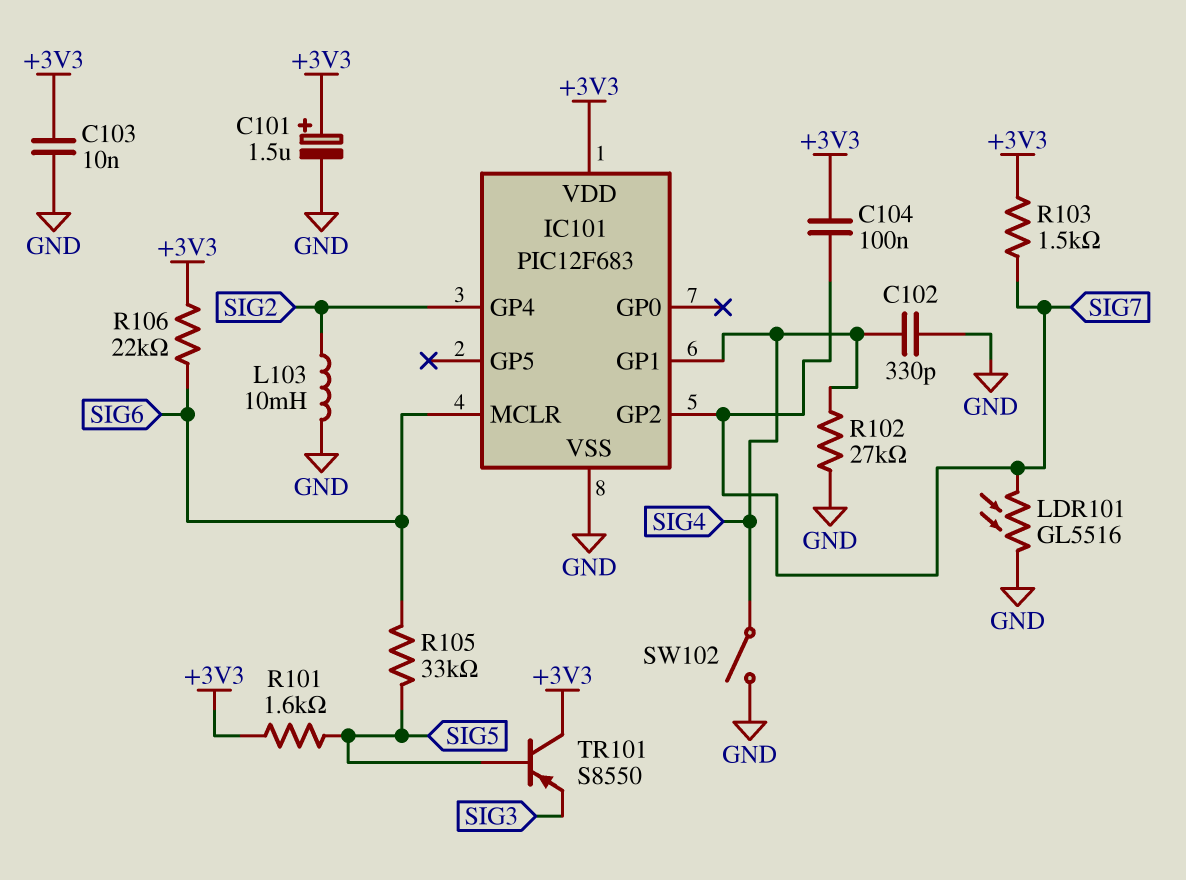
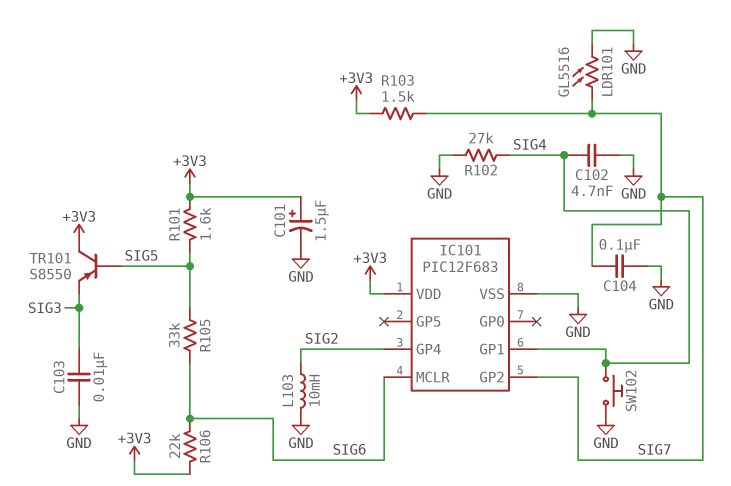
C102: 330pF (GND, SIG4) -> 4.7nF (GND, SIG4)
C103: 10nF (+3V3, GND) -> 10nF (GND, SIG3)
C104: 100nF (+3V3, SIG7) -> 100nF (GND, SIG7)
SW102: switch (GND, SIG4) -> button (GND, SIG4)

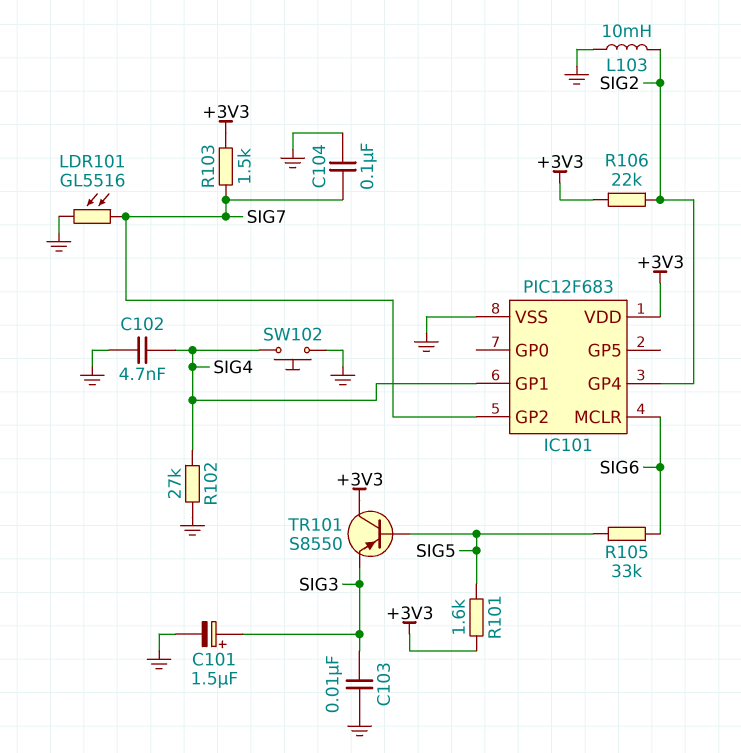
C101: 1.5uF (plus +3V3, minus GND) -> 1.5uF (plus SIG3, minus GND)
R106: 22k (+3V3, SIG6) -> 22k (+3V3, SIG2)

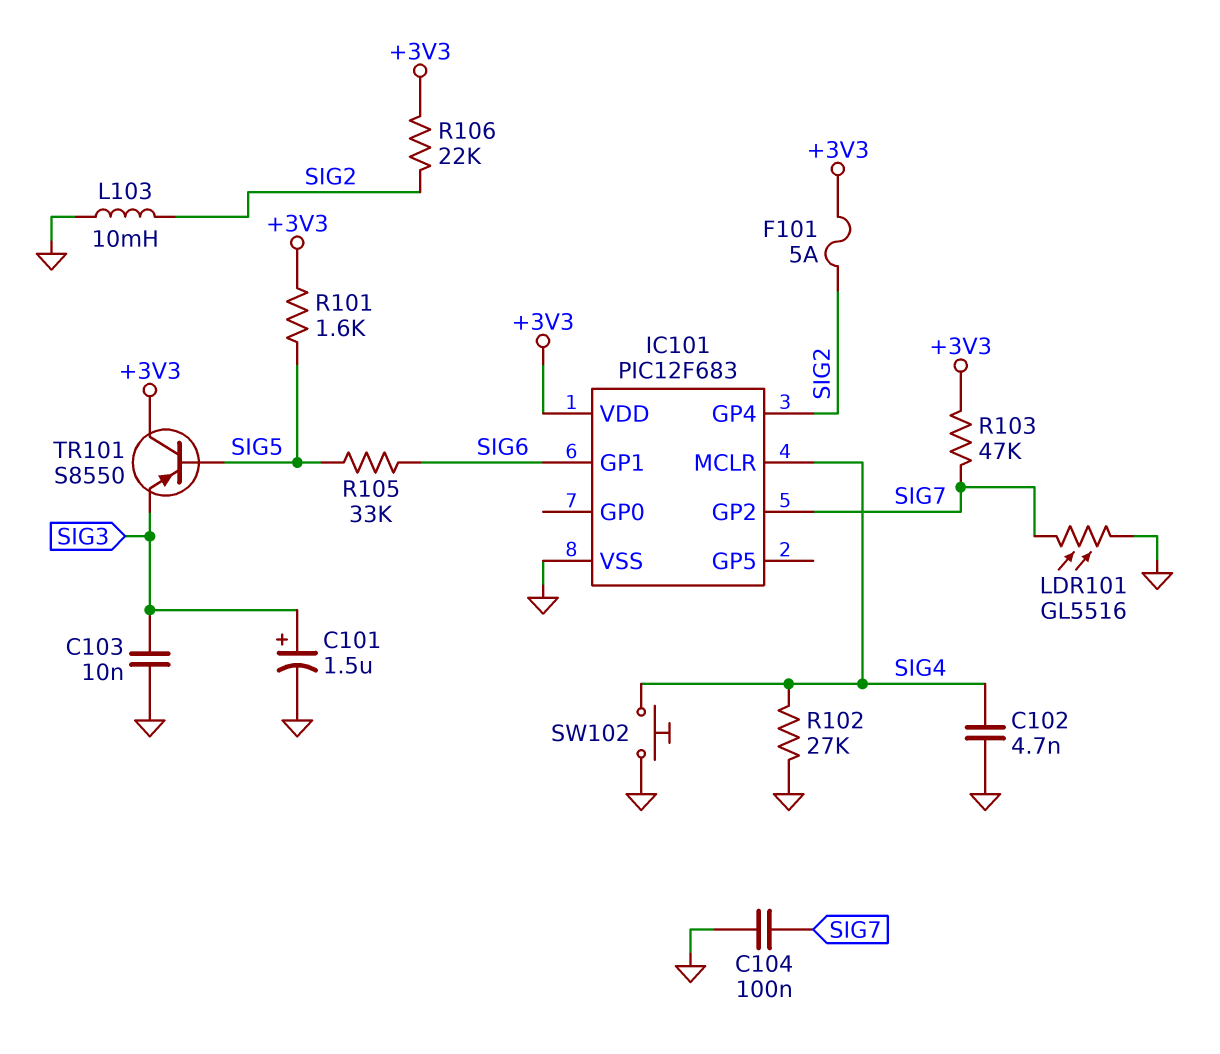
F101: none -> 5A (+3V3, SIG2)
IC101 pin GP1: SIG4 -> SIG6
IC101 pin MCLR: SIG6 -> SIG4
R103: 1.5k (+3V3, SIG7) -> 47k (+3V3, SIG7)

